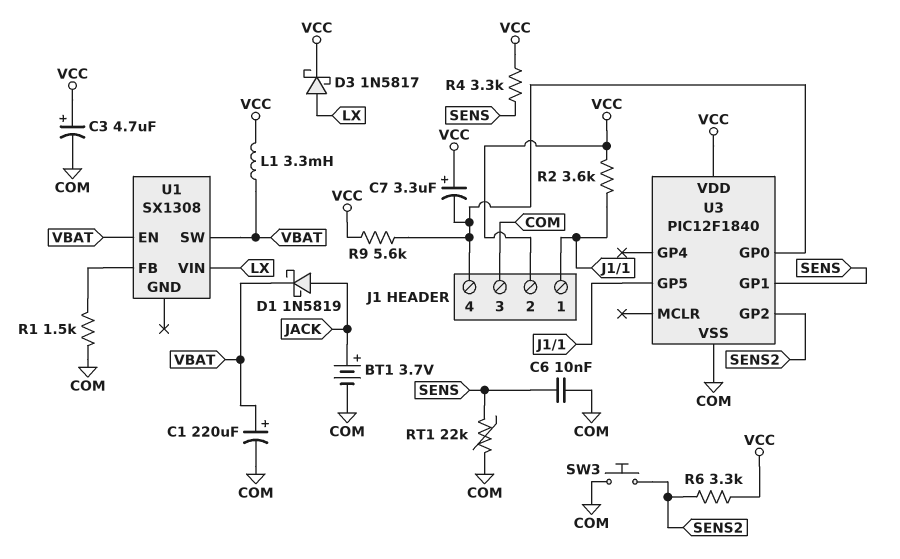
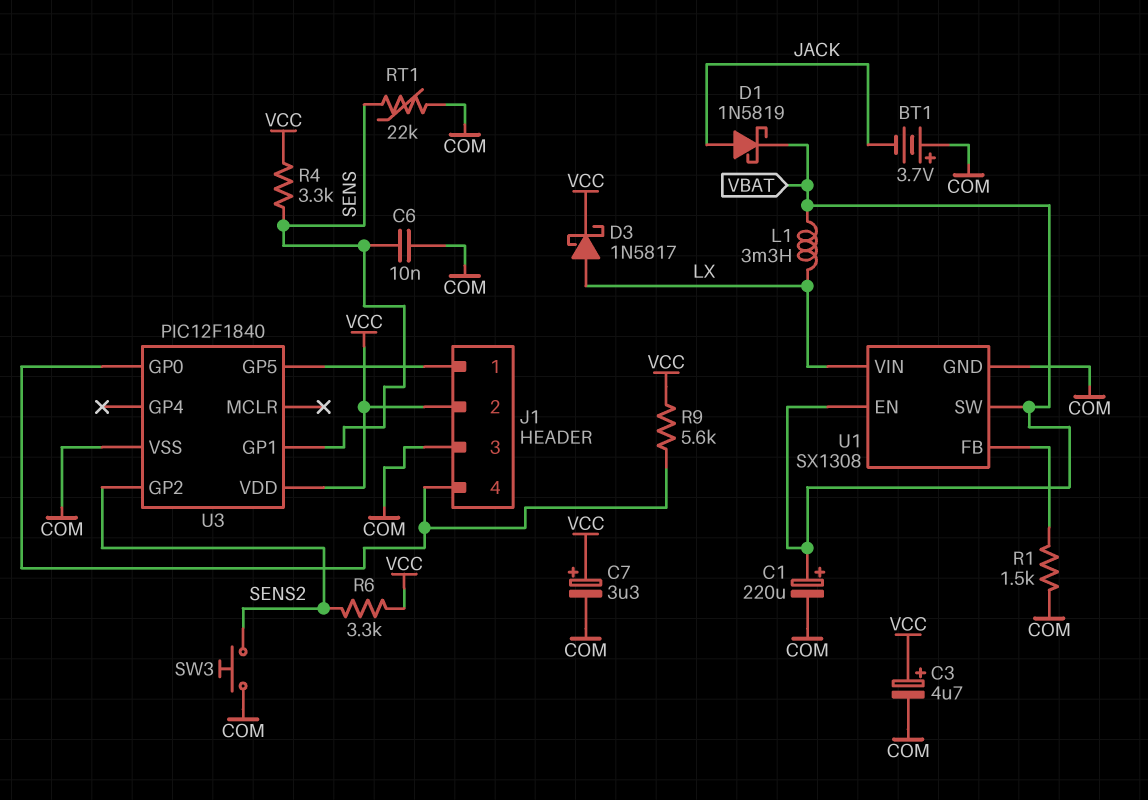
BT1: 3.7V (plus JACK, minus COM) -> 3.7V (plus COM, minus JACK)
C7: 3.3uF (plus VCC, minus J1/4) -> 3.3uF (plus VCC, minus COM)
L1: 3.3mH (VBAT, VCC) -> 3.3mH (LX, VBAT)
R2: 3.6k (J1/1, VCC) -> none
U1 pin GND: none -> COM

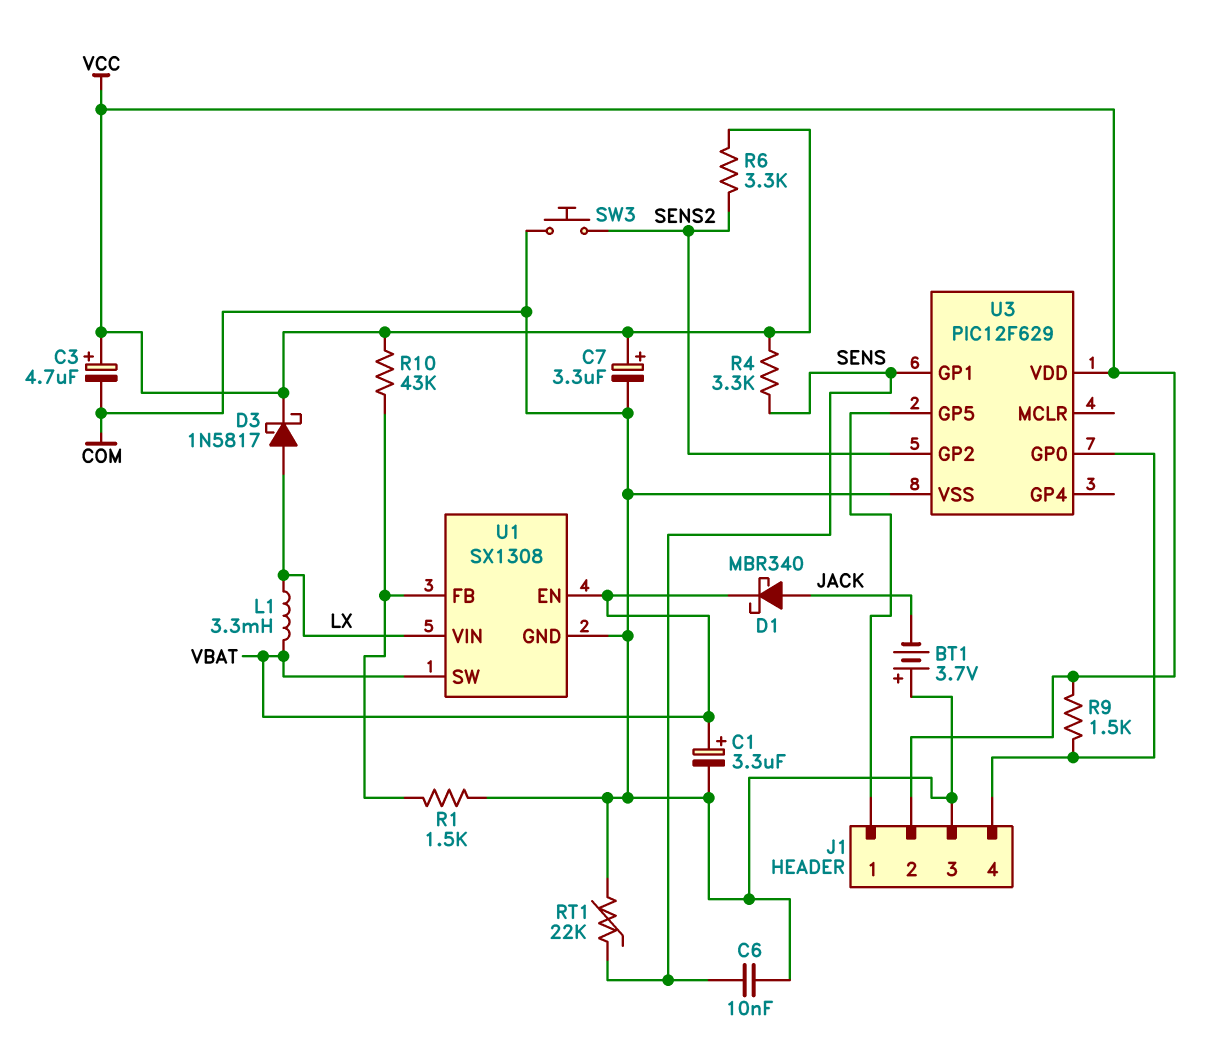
C1: 220uF (plus VBAT, minus COM) -> 3.3uF (plus VBAT, minus COM)
D1: schottky 1N5819 (A JACK, K VBAT) -> schottky MBR340 (A JACK, K VBAT)
R9: 5.6k (J1/4, VCC) -> 1.5k (J1/4, VCC)
R10: none -> 43k (U1/FB, VCC)
U3: PIC12F1840 -> PIC12F629

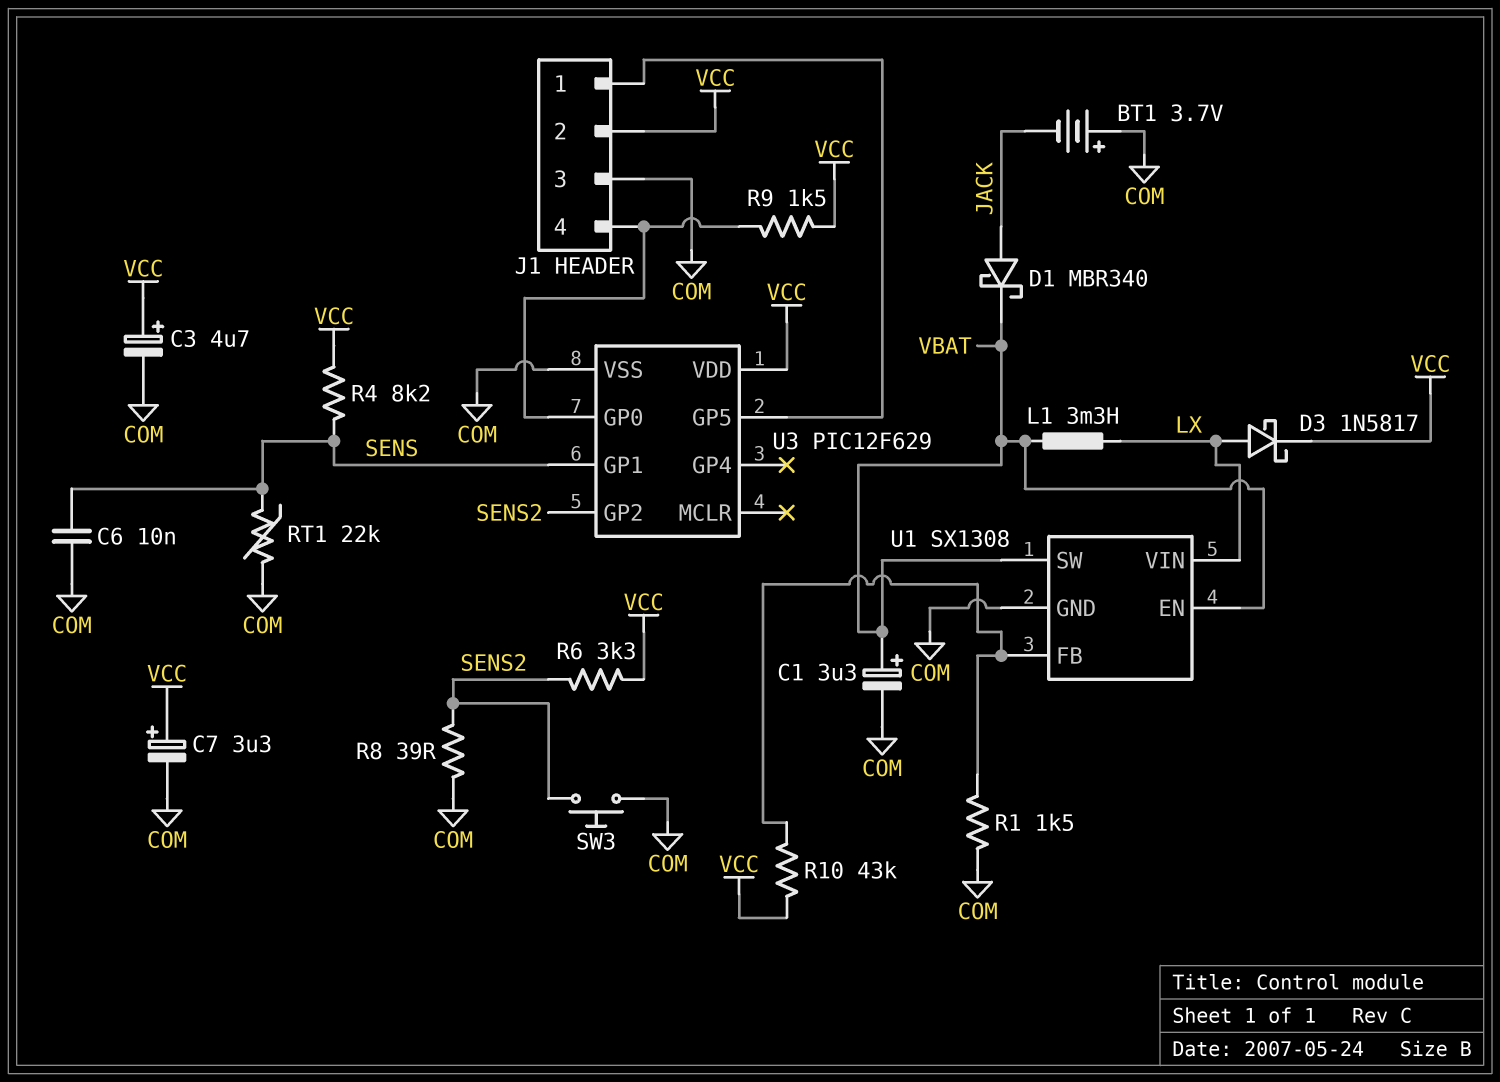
R4: 3.3k (SENS, VCC) -> 8.2k (SENS, VCC)
R8: none -> 39 (COM, SENS2)

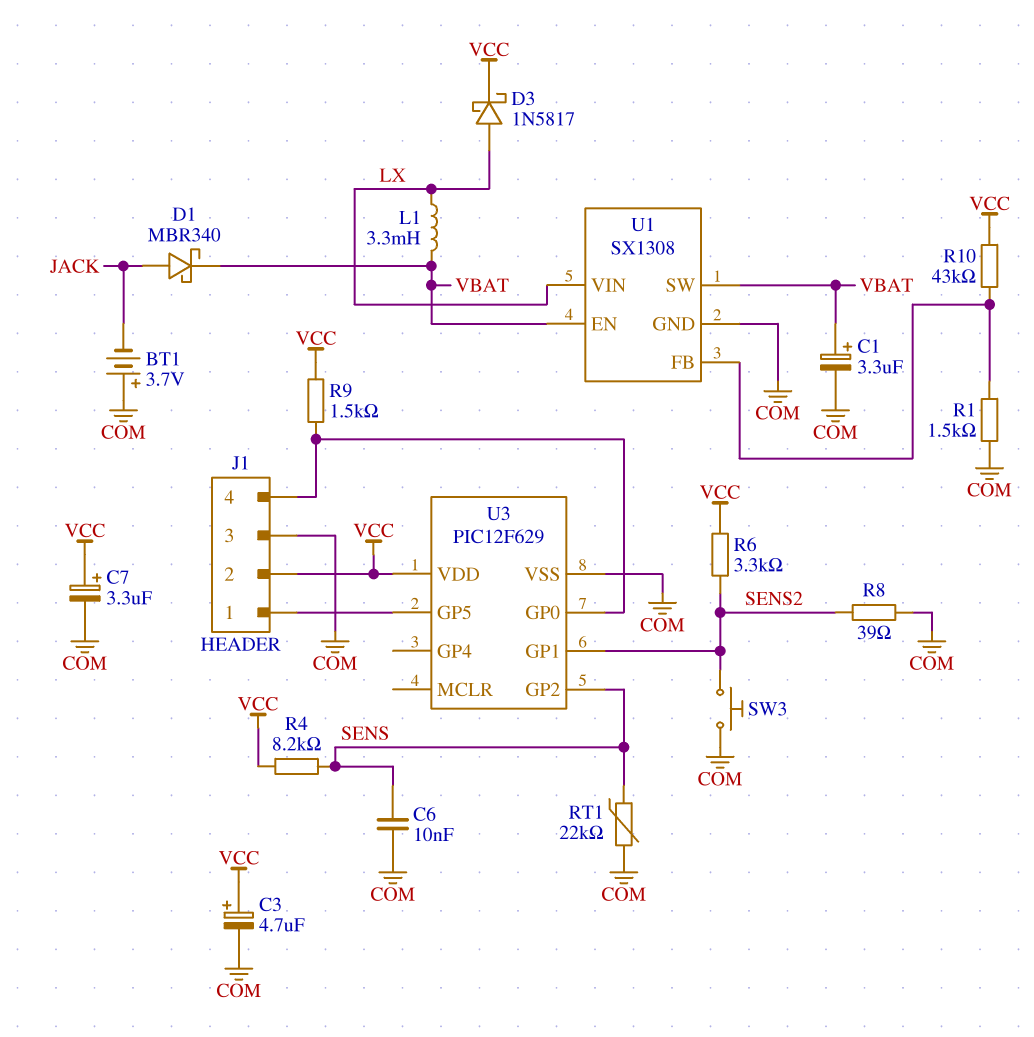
U3 pin GP1: SENS -> SENS2
U3 pin GP2: SENS2 -> SENS

